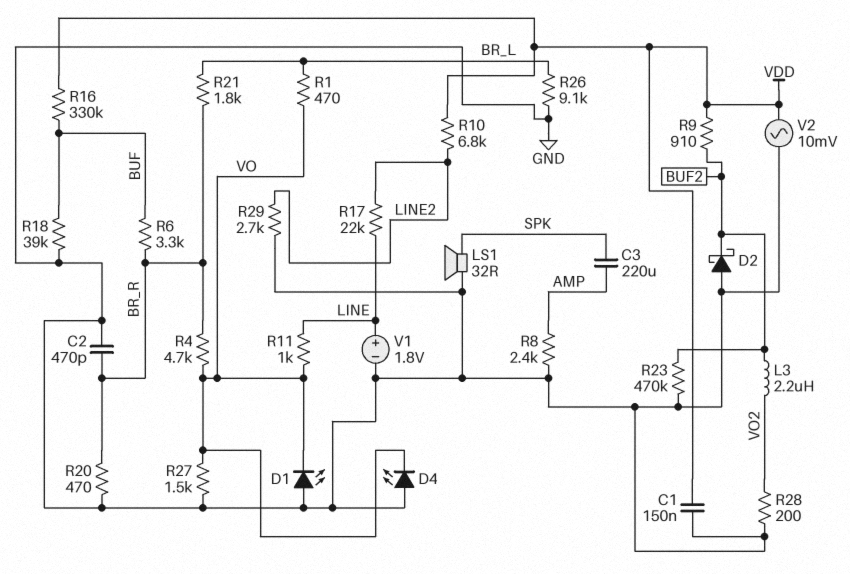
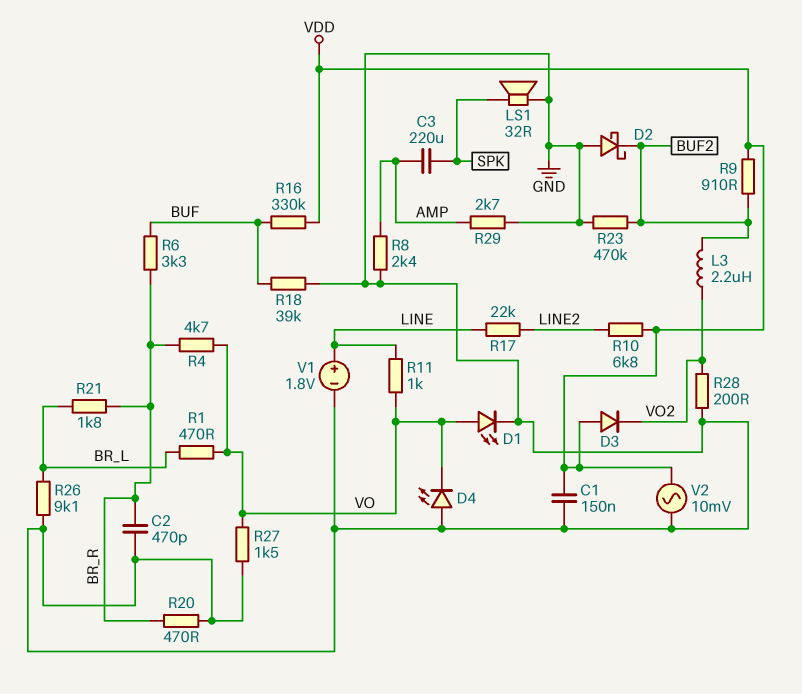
D1: LED (A GND, K VO) -> LED (A VO, K GND)
D3: none -> diode (A VDD, K VO2)
R29: 2.7k (GND, LINE2) -> 2.7k (AMP, GND)

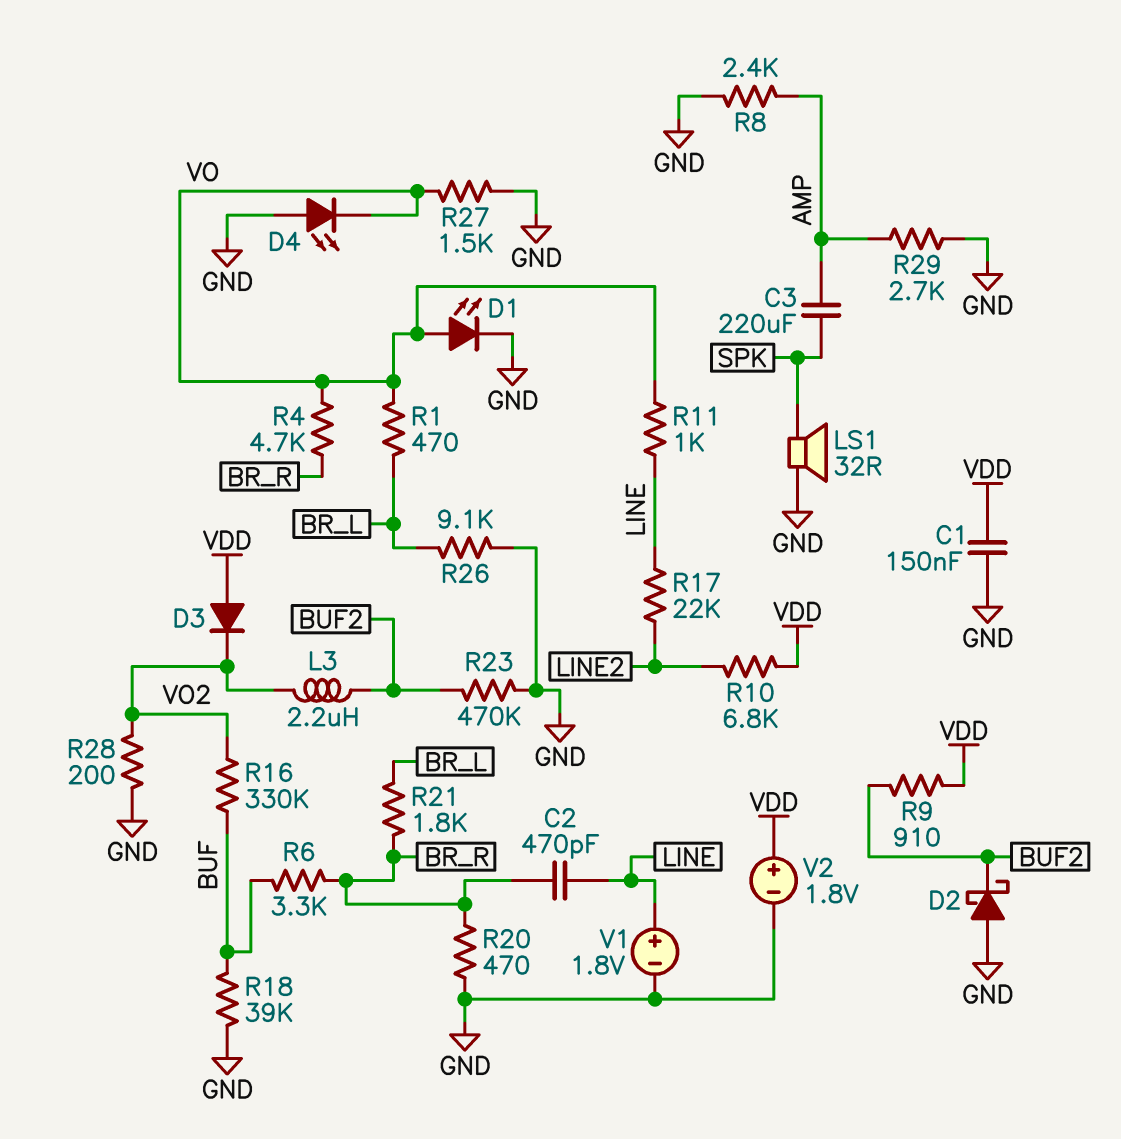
C2: 470pF (BR_R, GND) -> 470pF (BR_R, LINE)
R16: 330k (BUF, VDD) -> 330k (BUF, VO2)
V2: AC 10mV (GND, VDD) -> 1.8V (plus VDD, minus GND)

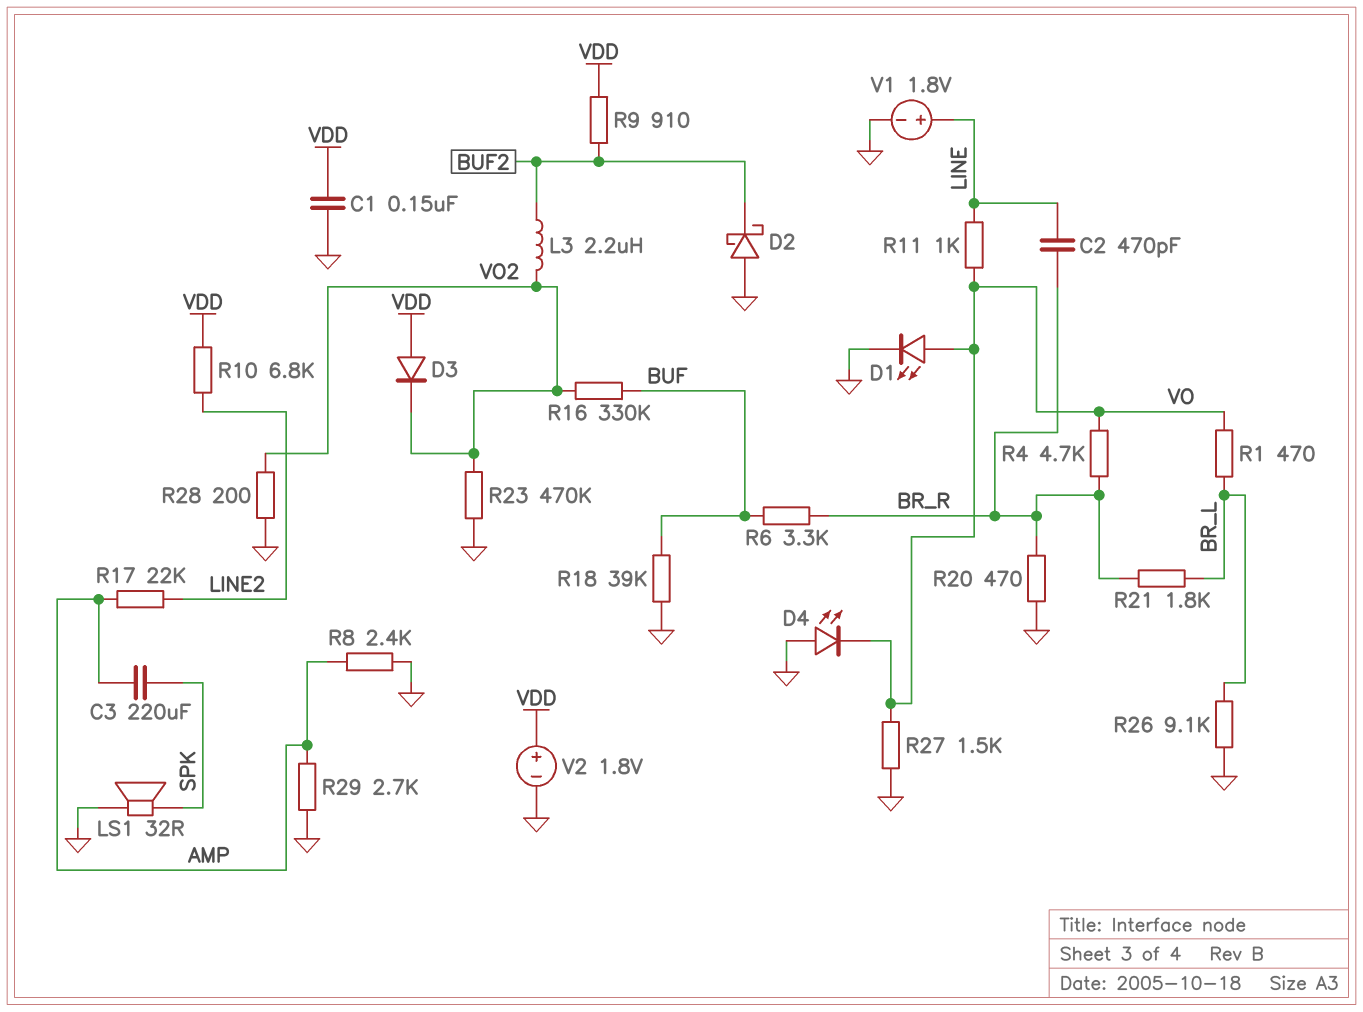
R17: 22k (LINE, LINE2) -> 22k (AMP, LINE2)
R23: 470k (BUF2, GND) -> 470k (GND, VO2)

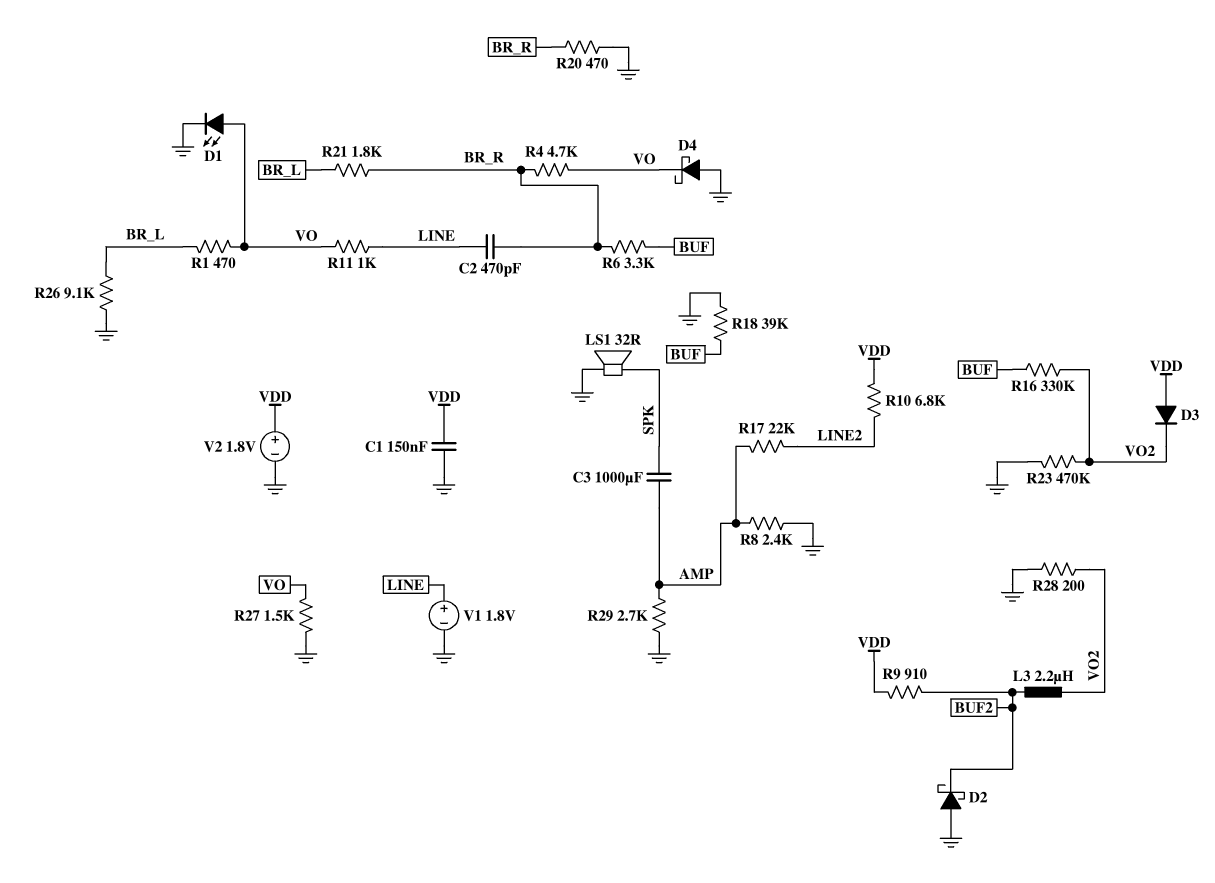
C3: 220uF (AMP, SPK) -> 1000uF (AMP, SPK)
D4: LED (A GND, K VO) -> schottky (A GND, K VO)

